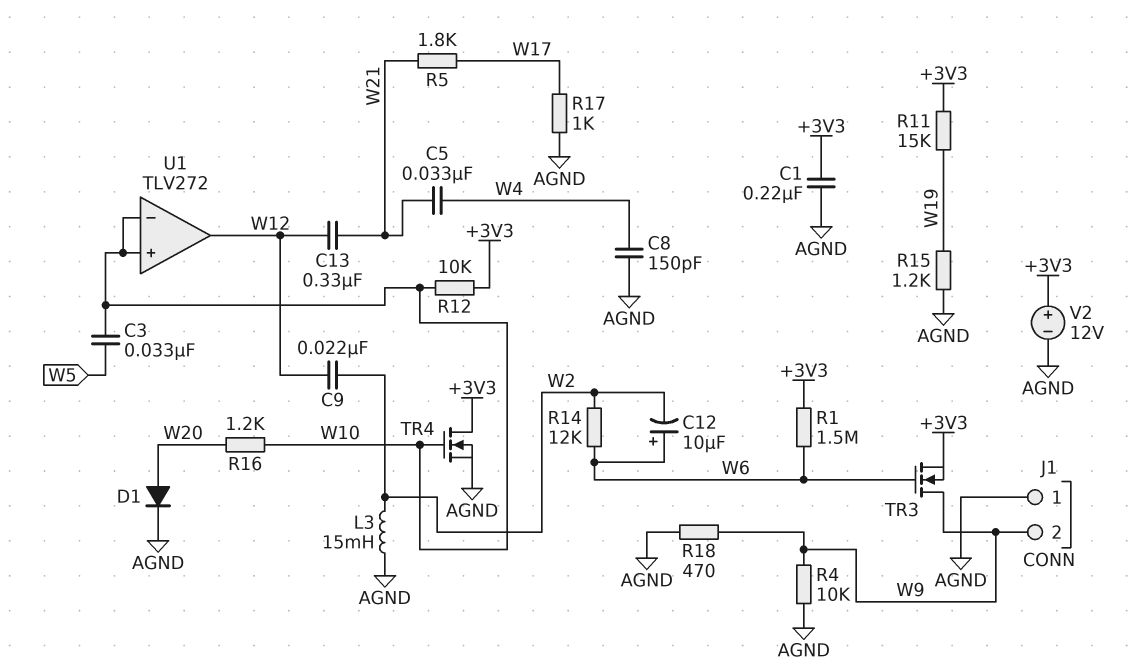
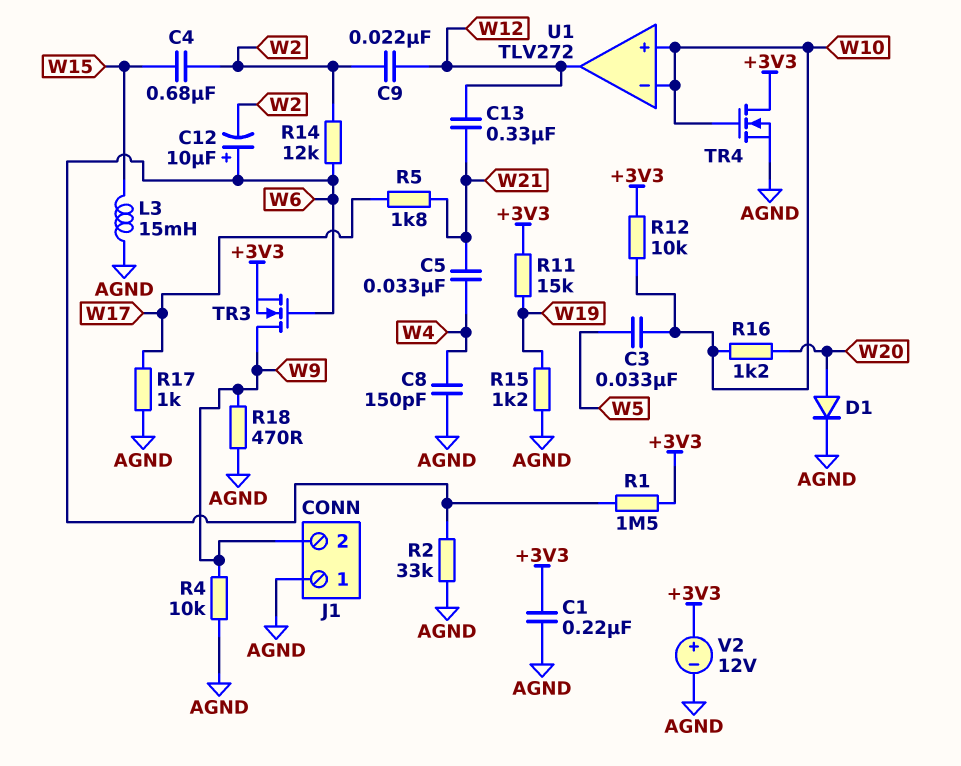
C4: none -> 680nF (W2, W15)
L3: 15mH (AGND, W2) -> 15mH (AGND, W15)
R2: none -> 33k (AGND, W6)

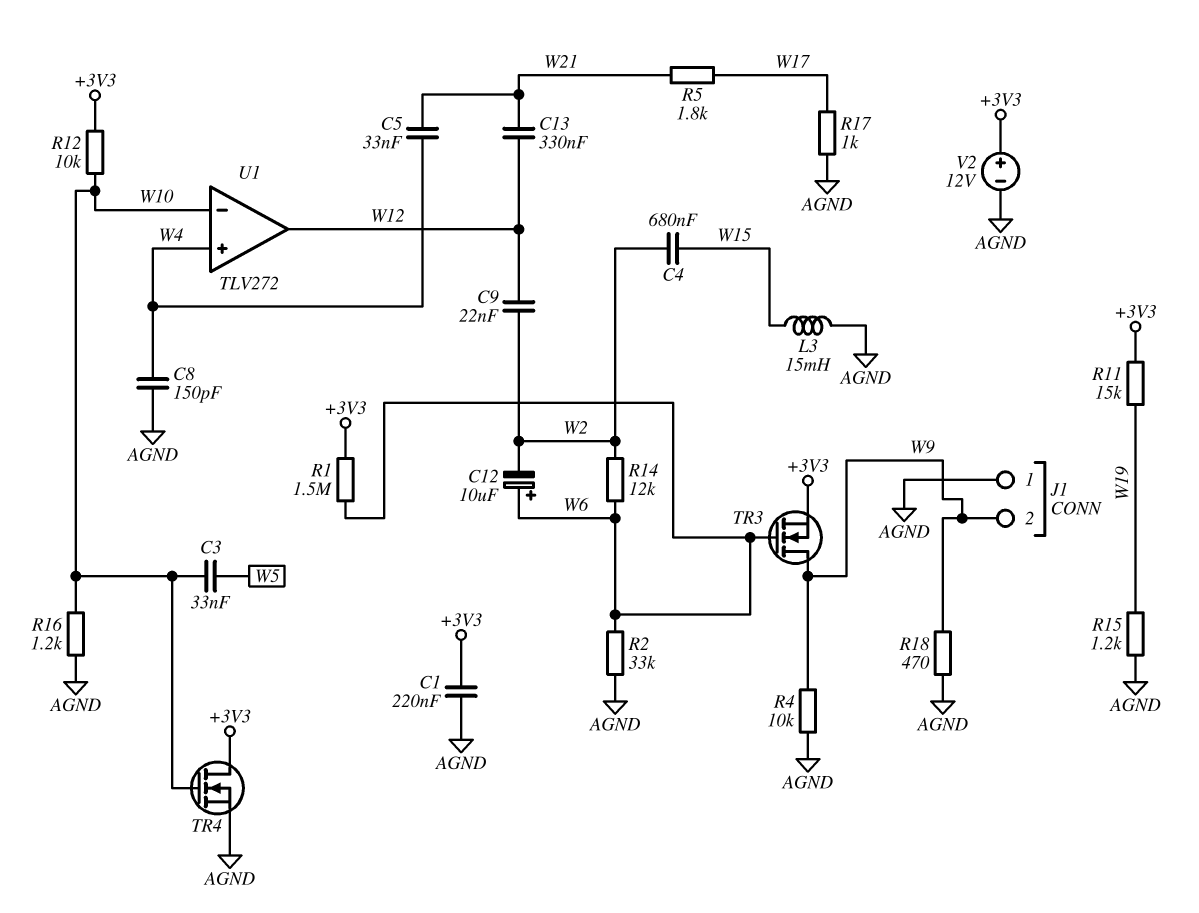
D1: diode (A W20, K AGND) -> none
R16: 1.2k (W10, W20) -> 1.2k (AGND, W10)
U1 pin in+: W10 -> W4

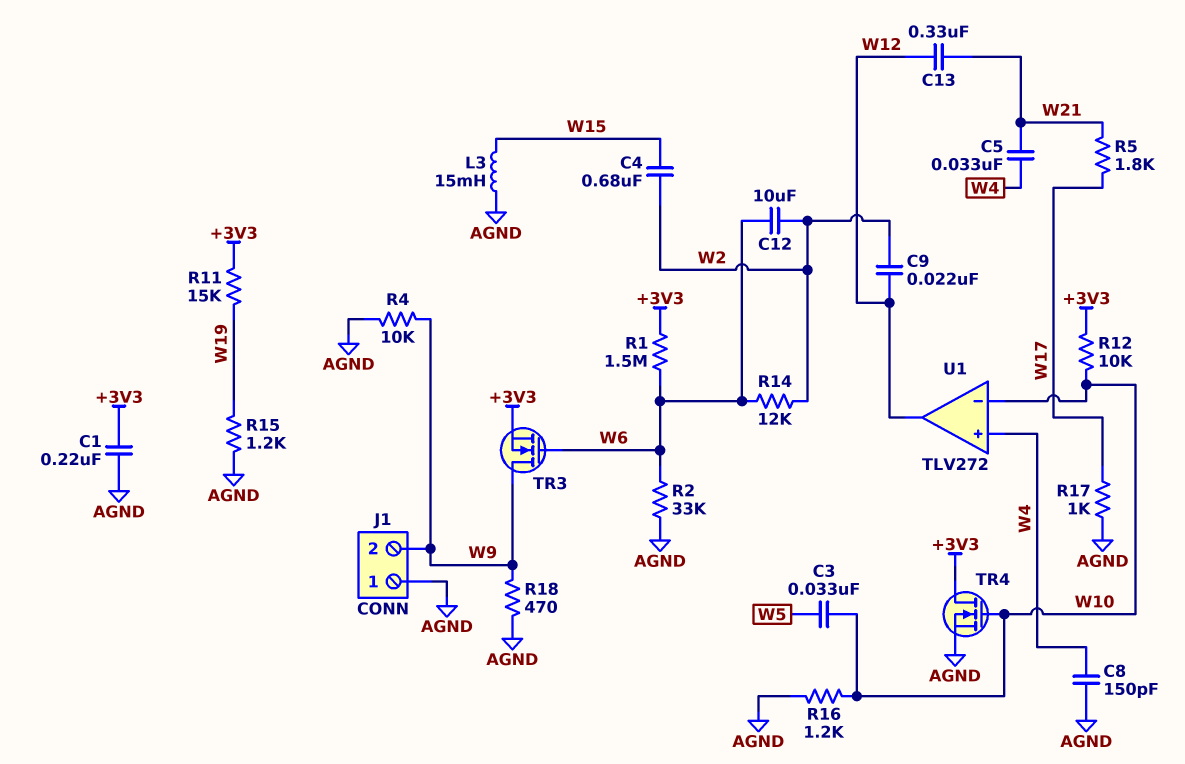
C12: 10uF (plus W6, minus W2) -> 10uF (W2, W6)
V2: 12V (plus +3V3, minus AGND) -> none

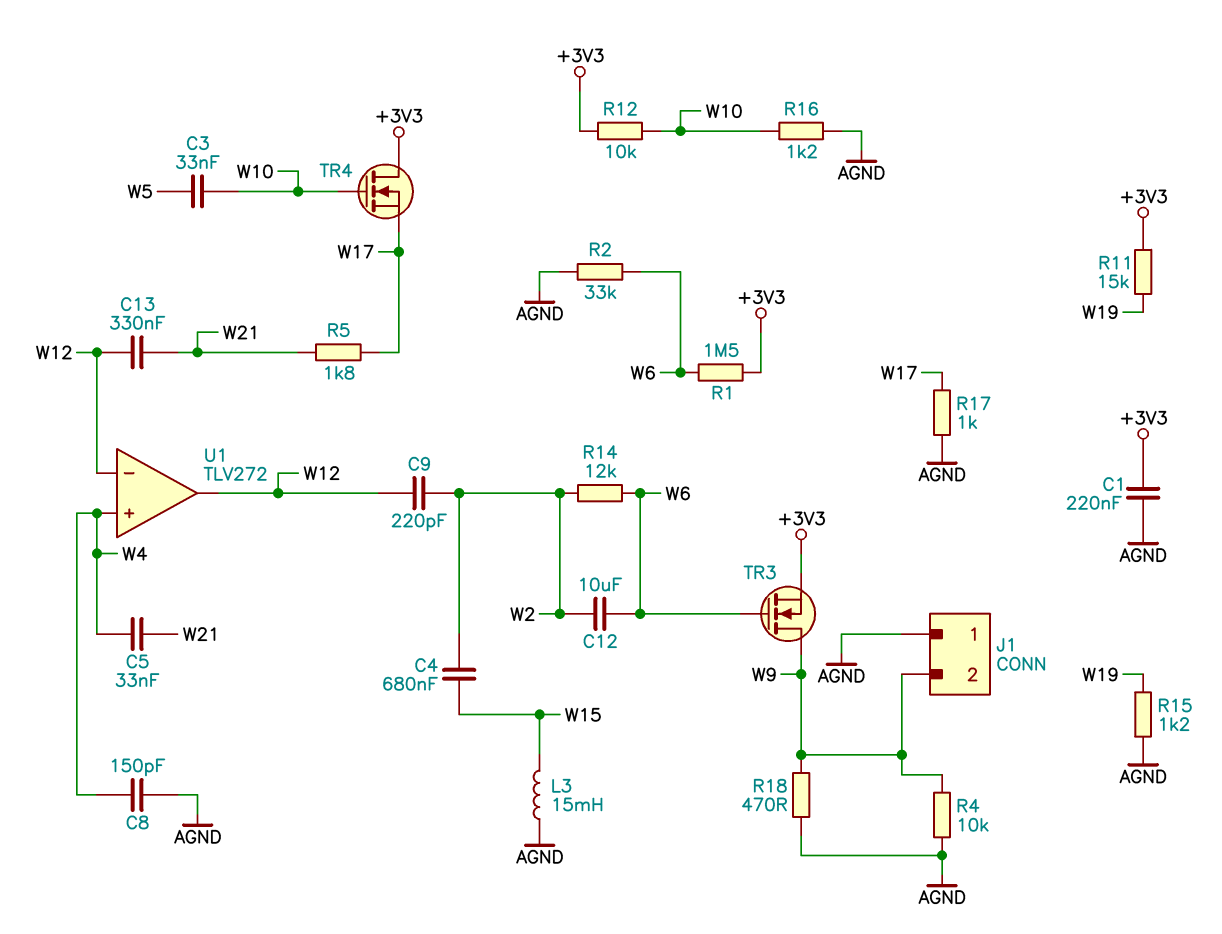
C9: 22nF (W2, W12) -> 220pF (W2, W12)
TR4: NMOS (G W10, D +3V3, S AGND) -> NMOS (G W10, D +3V3, S W17)
U1 pin in-: W10 -> W12

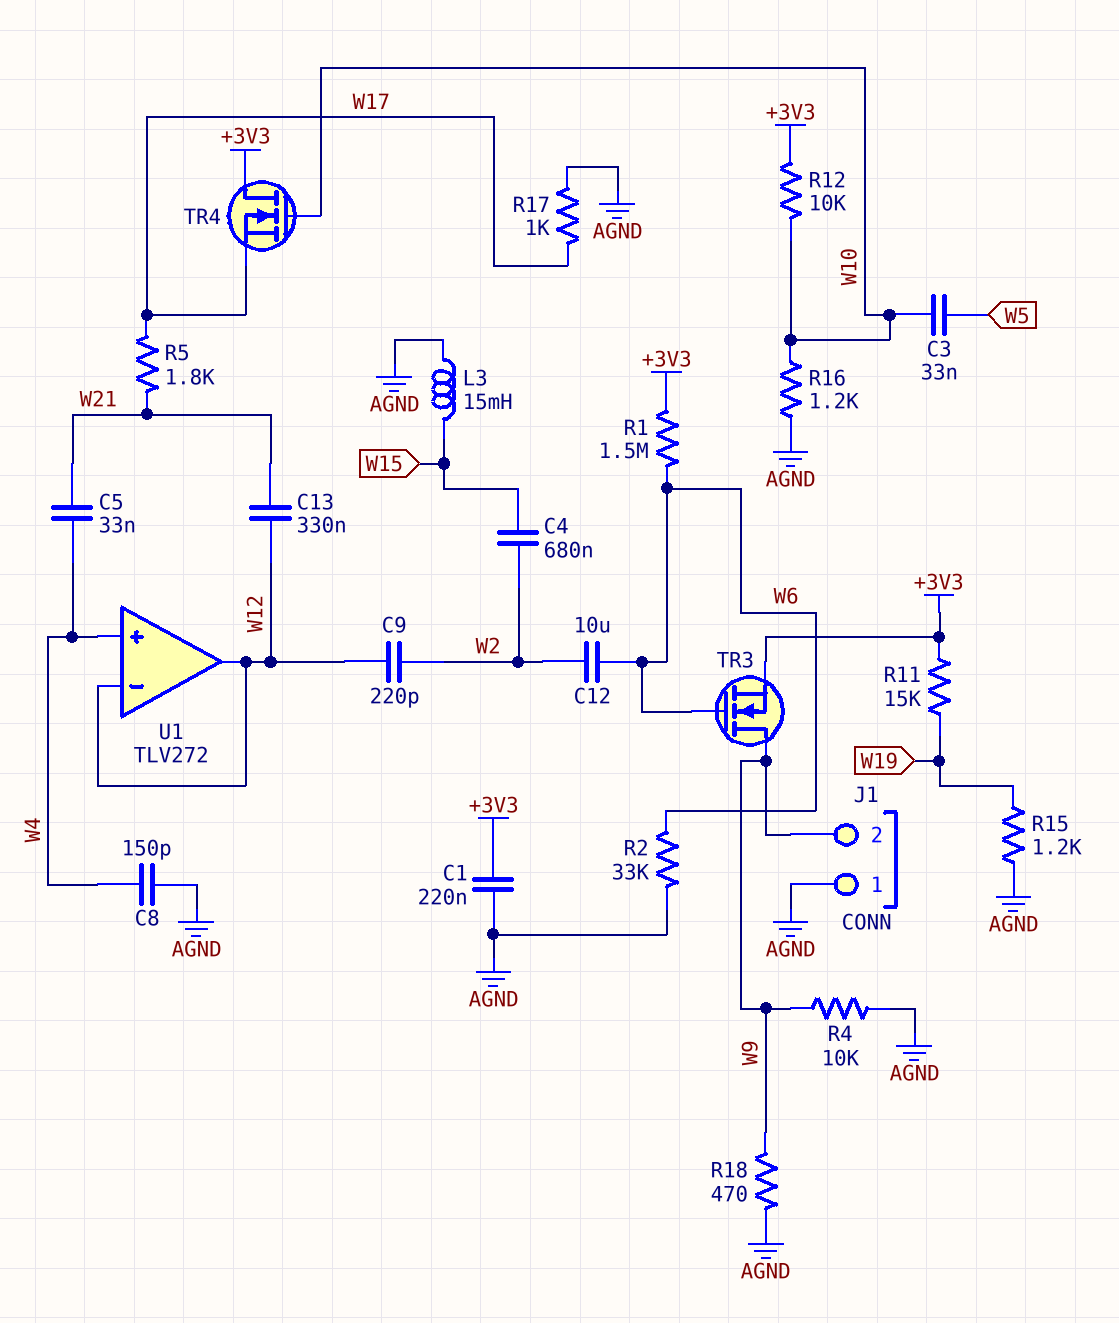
R14: 12k (W2, W6) -> none

